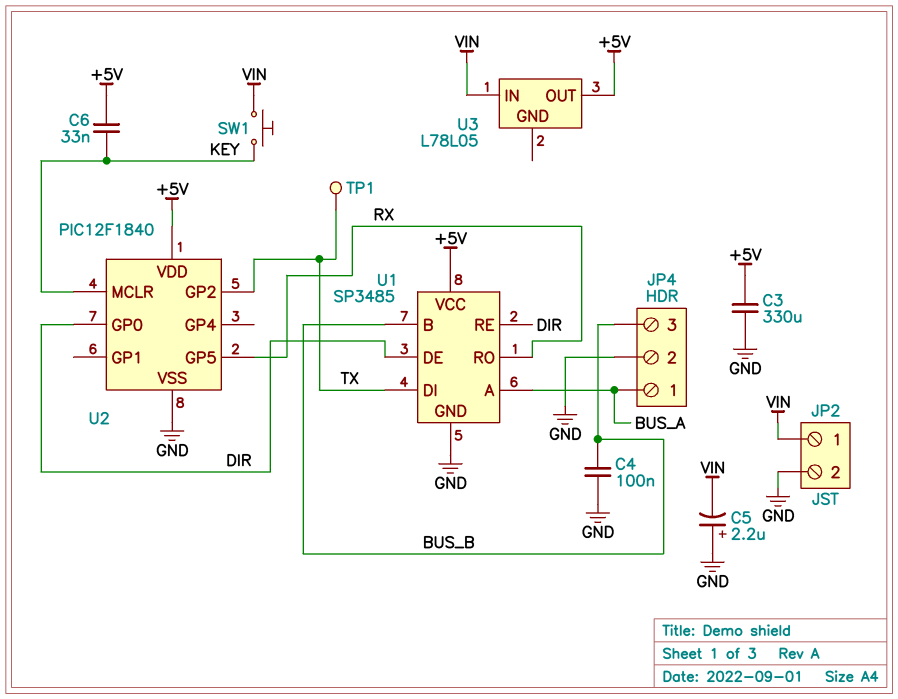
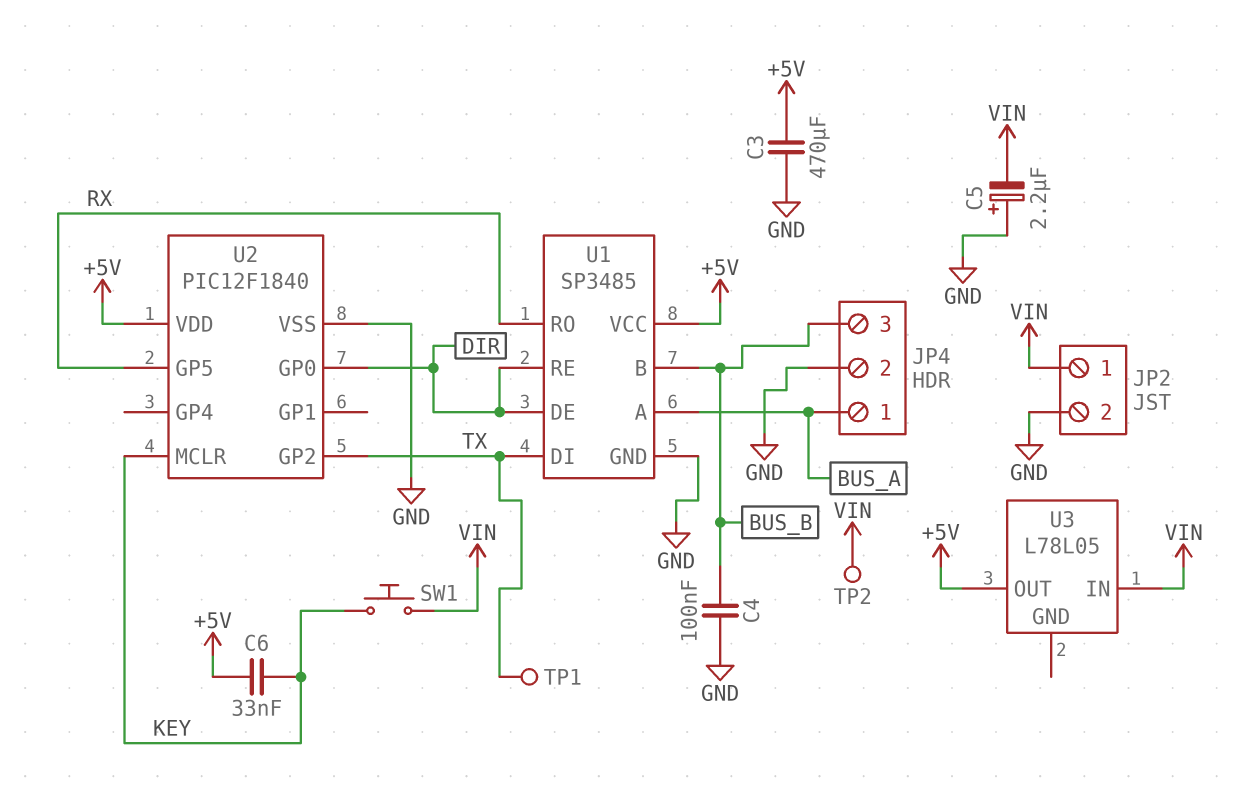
C3: 330uF (+5V, GND) -> 470uF (+5V, GND)
TP2: none -> test point (VIN)

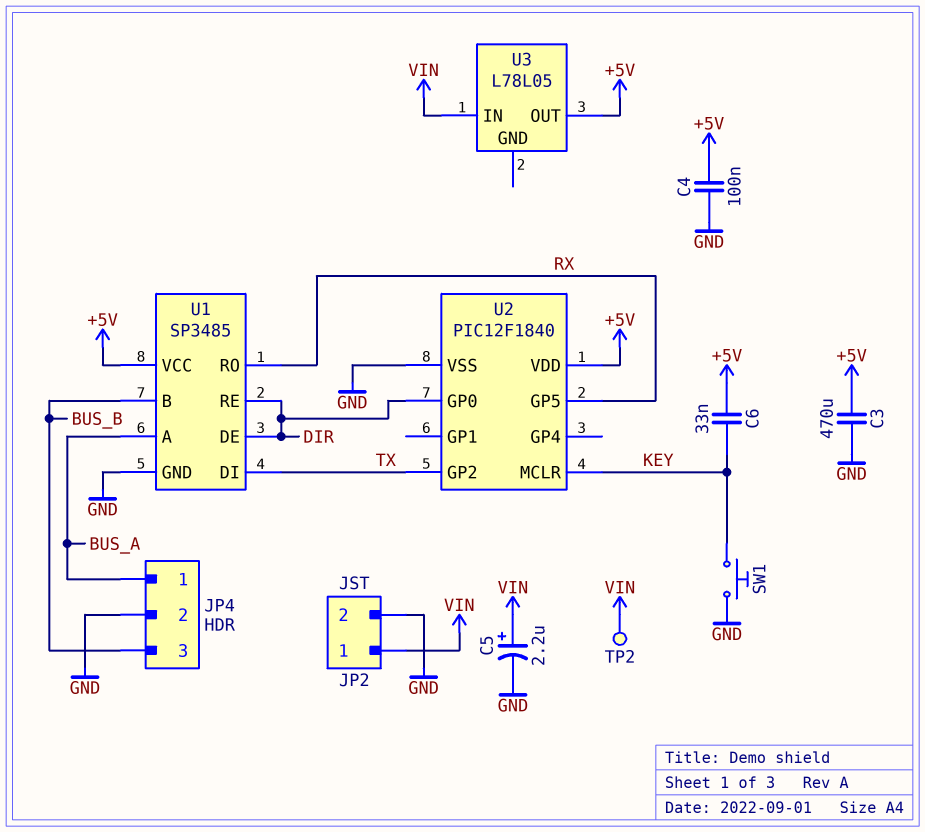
C4: 100nF (BUS_B, GND) -> 100nF (+5V, GND)
C5: 2.2uF (plus GND, minus VIN) -> 2.2uF (plus VIN, minus GND)
SW1: button (KEY, VIN) -> button (GND, KEY)
TP1: test point (TX) -> none

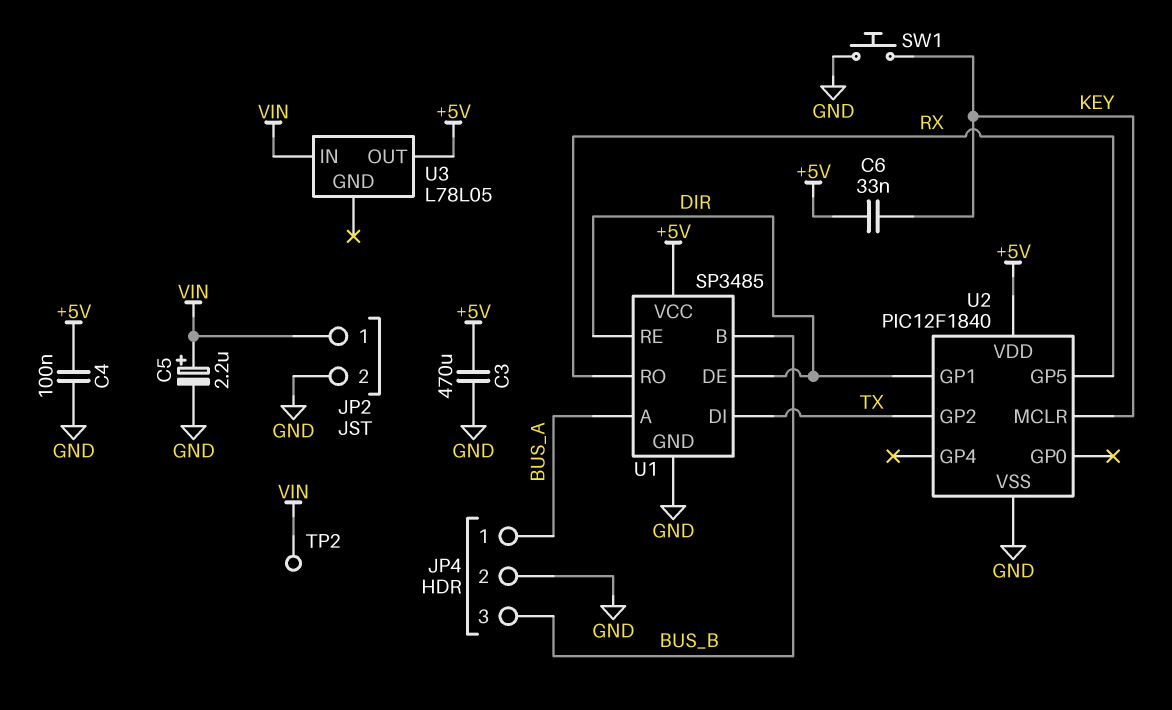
U2 pin GP0: DIR -> none
U2 pin GP1: none -> DIR

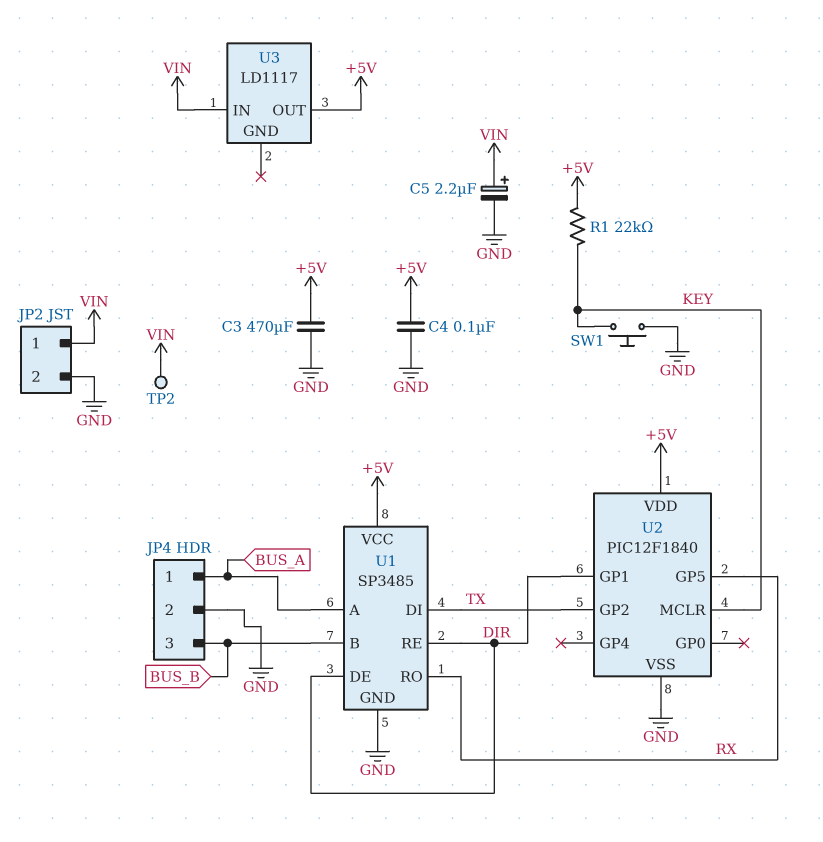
C6: 33nF (+5V, KEY) -> none
R1: none -> 22k (+5V, KEY)
U3: L78L05 -> LD1117

